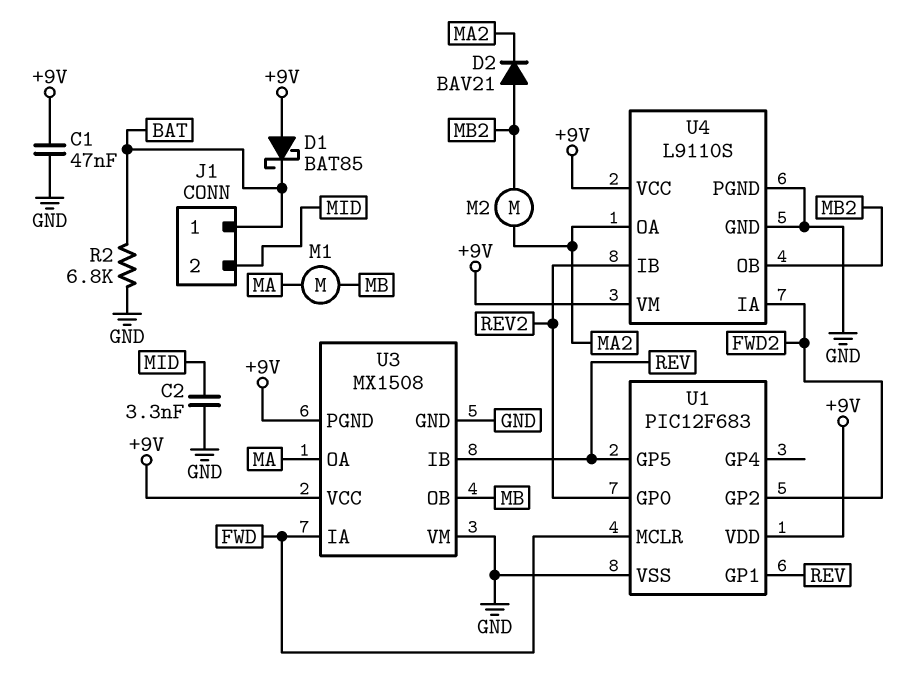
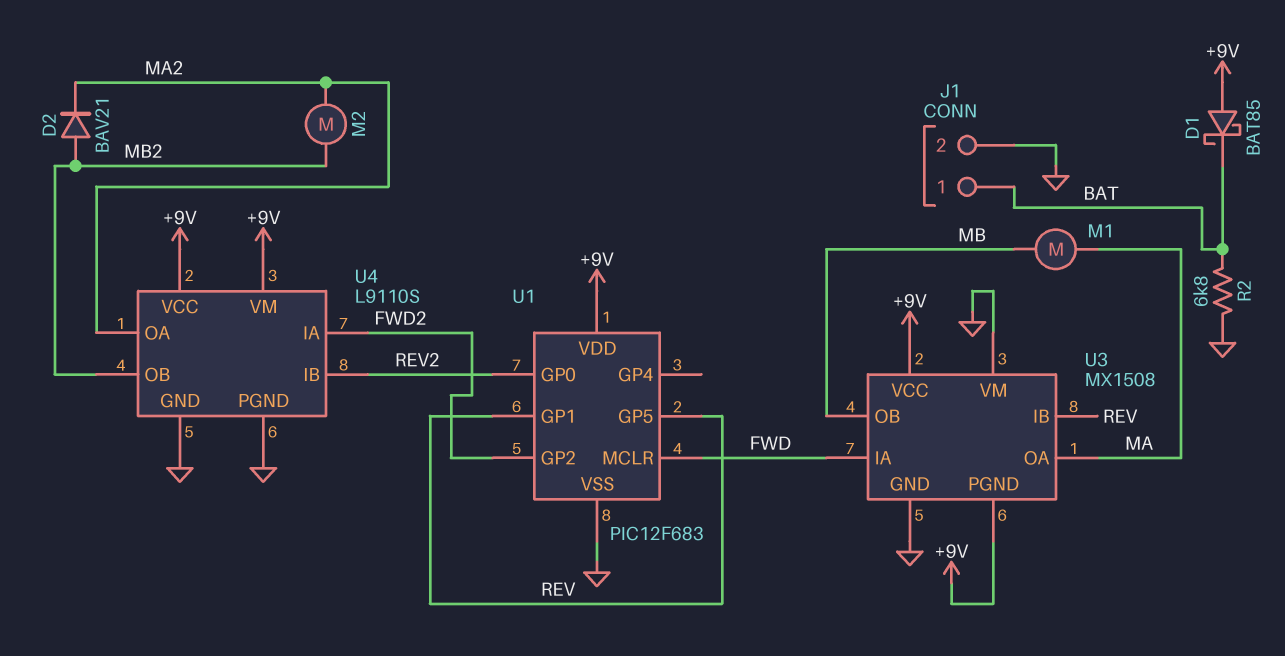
C1: 47nF (+9V, GND) -> none
C2: 3.3nF (GND, MID) -> none
J1 pin 2: MID -> GND

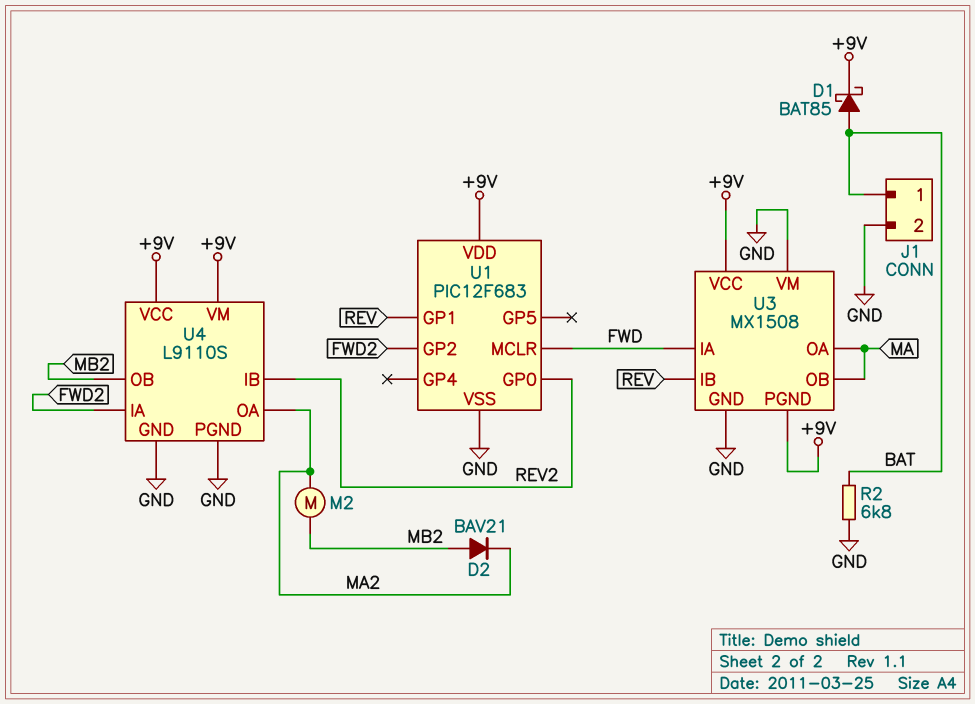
D1: schottky BAT85 (A +9V, K BAT) -> schottky BAT85 (A BAT, K +9V)
M1: motor (MA, MB) -> none
U1 pin GP5: REV -> none
U3 pin OB: MB -> MA

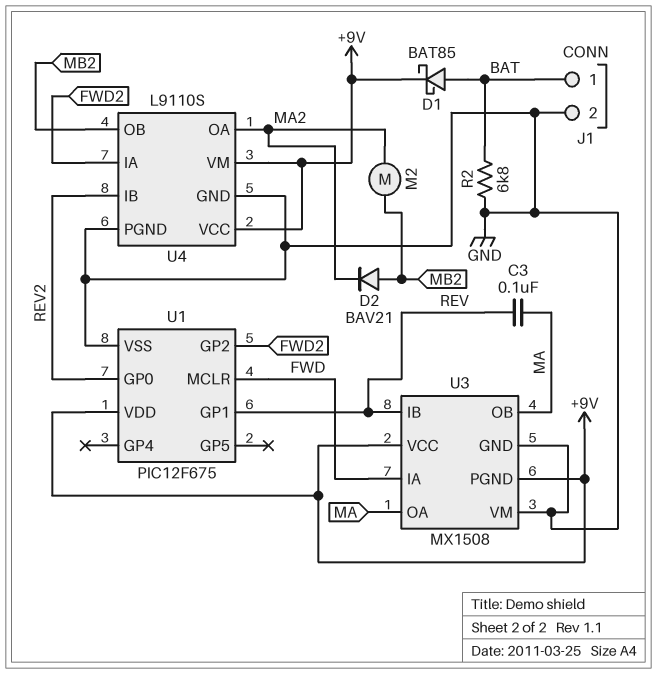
C3: none -> 100nF (MA, REV)
U1: PIC12F683 -> PIC12F675

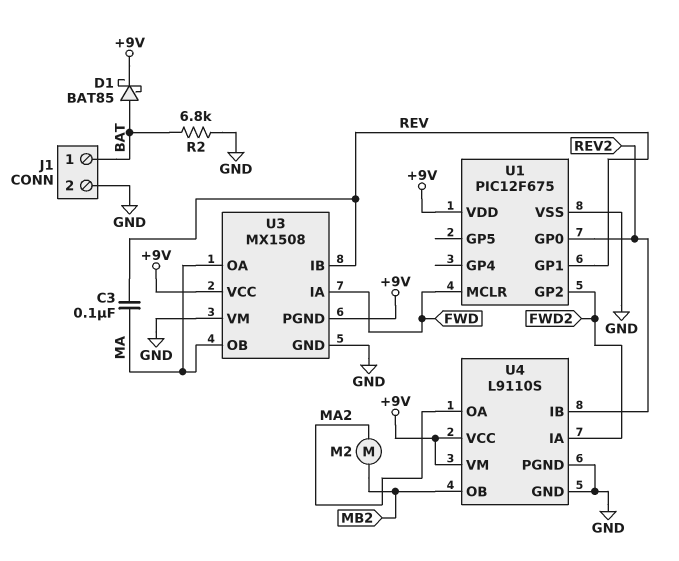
D2: diode BAV21 (A MB2, K MA2) -> none

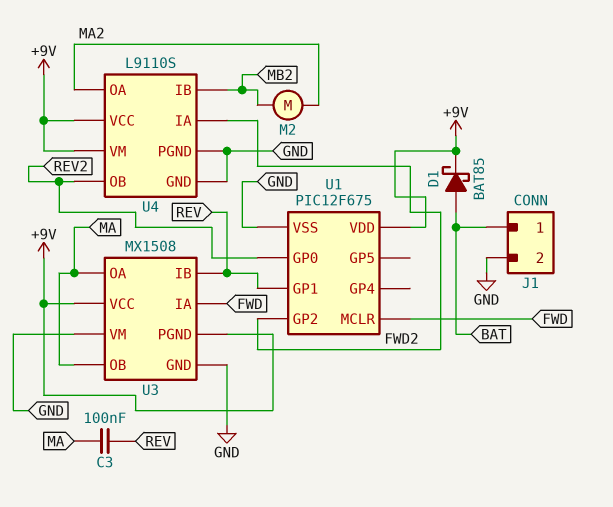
R2: 6.8k (BAT, GND) -> none
U4 pin IB: REV2 -> MB2
U4 pin OB: MB2 -> REV2

